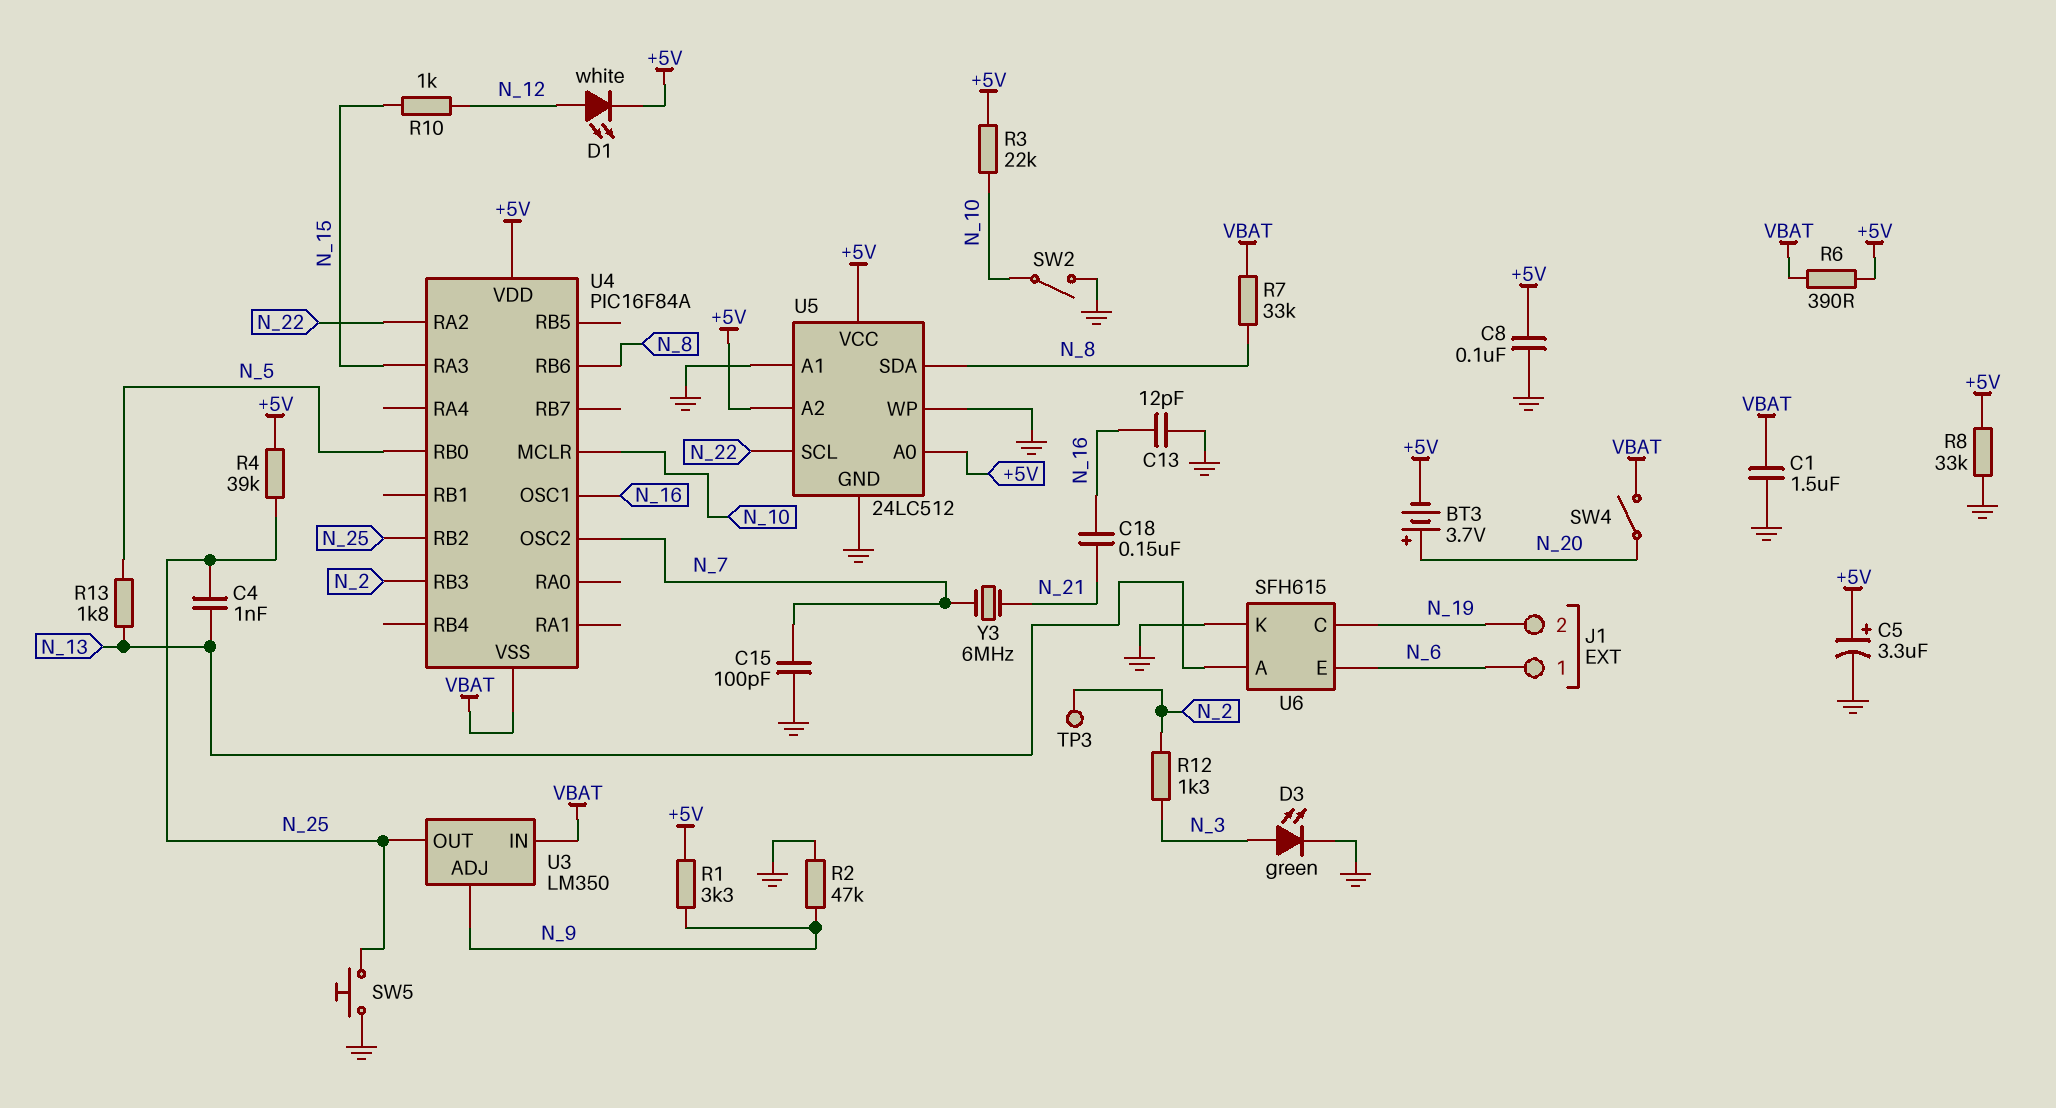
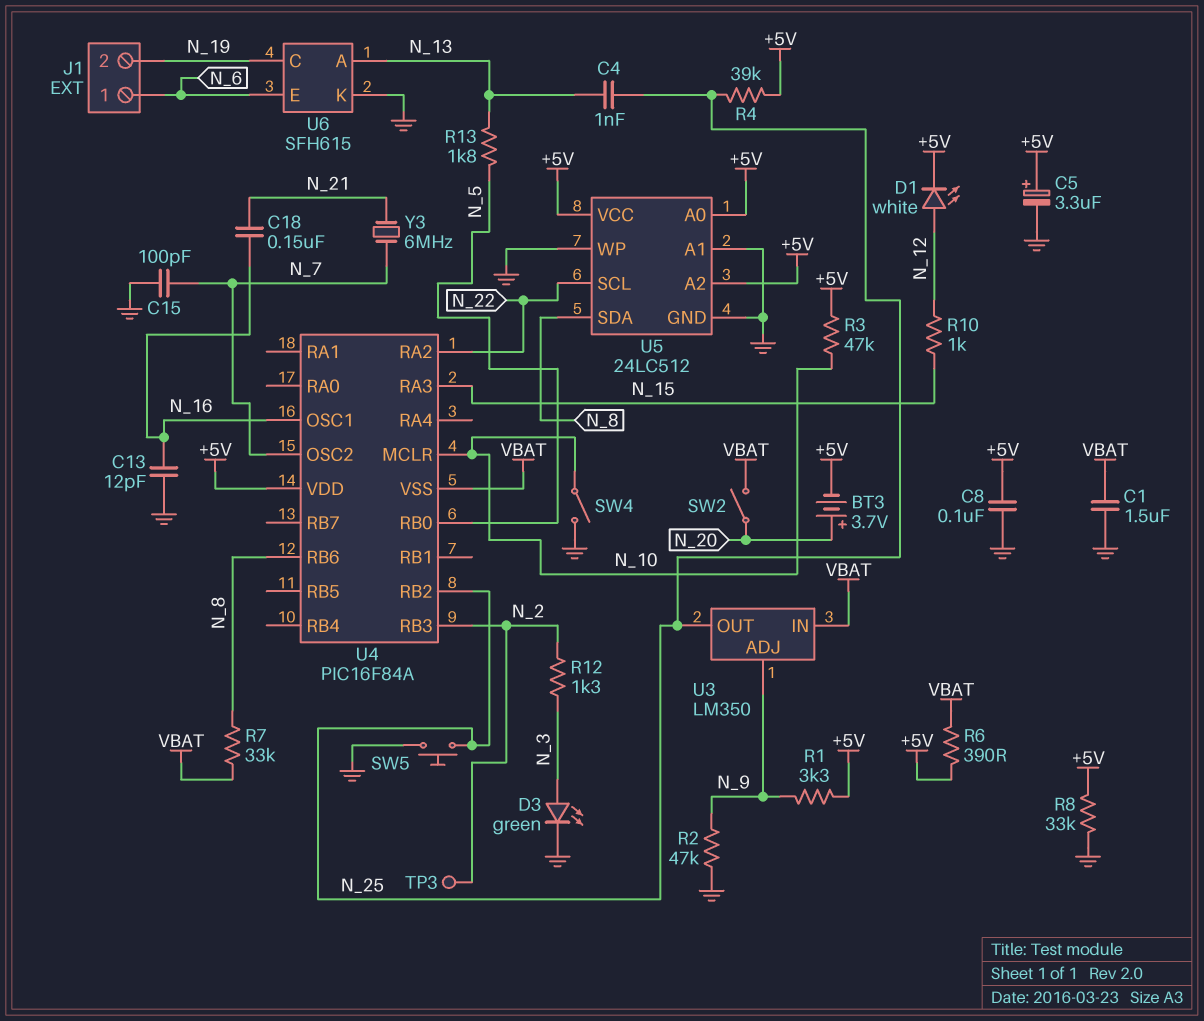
R3: 22k (+5V, N_10) -> 47k (+5V, N_10)
SW2: switch (GND, N_10) -> switch (N_20, VBAT)
SW4: switch (N_20, VBAT) -> switch (GND, N_10)

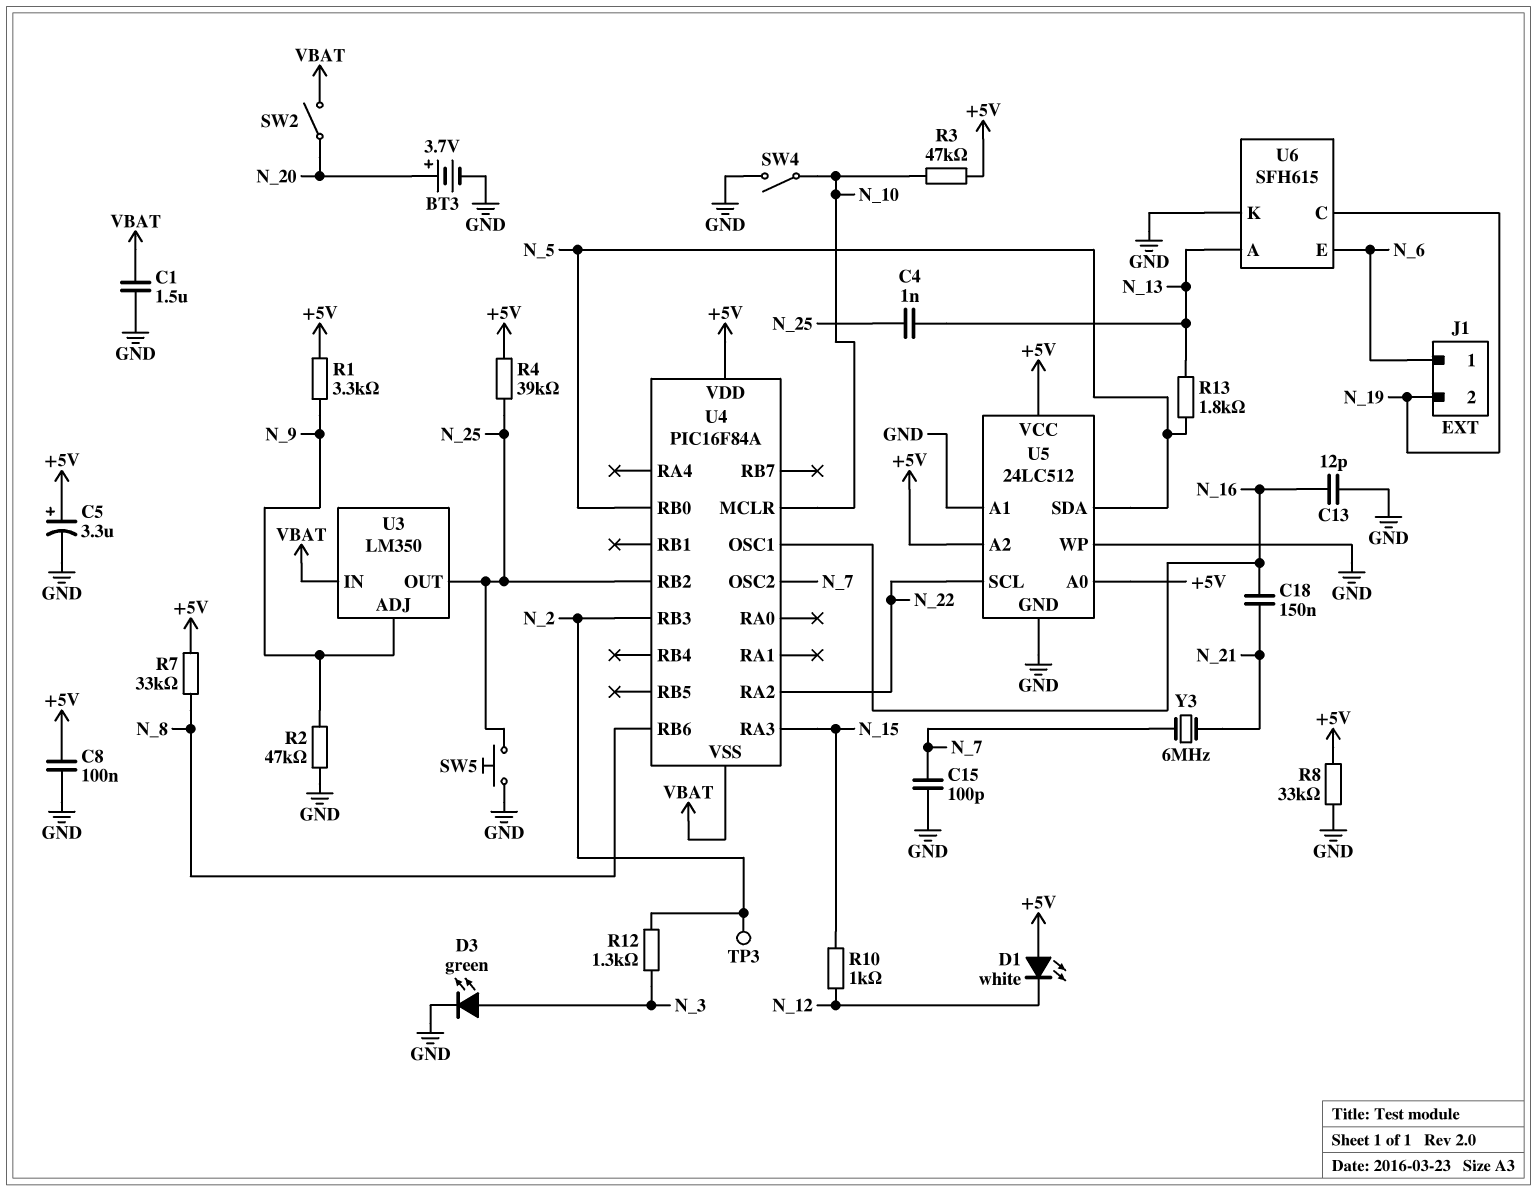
BT3: 3.7V (plus N_20, minus +5V) -> 3.7V (plus N_20, minus GND)
D1: LED white (A N_12, K +5V) -> LED white (A +5V, K N_12)
R6: 390 (+5V, VBAT) -> none
R7: 33k (N_8, VBAT) -> 33k (+5V, N_8)
U5 pin SDA: N_8 -> N_5

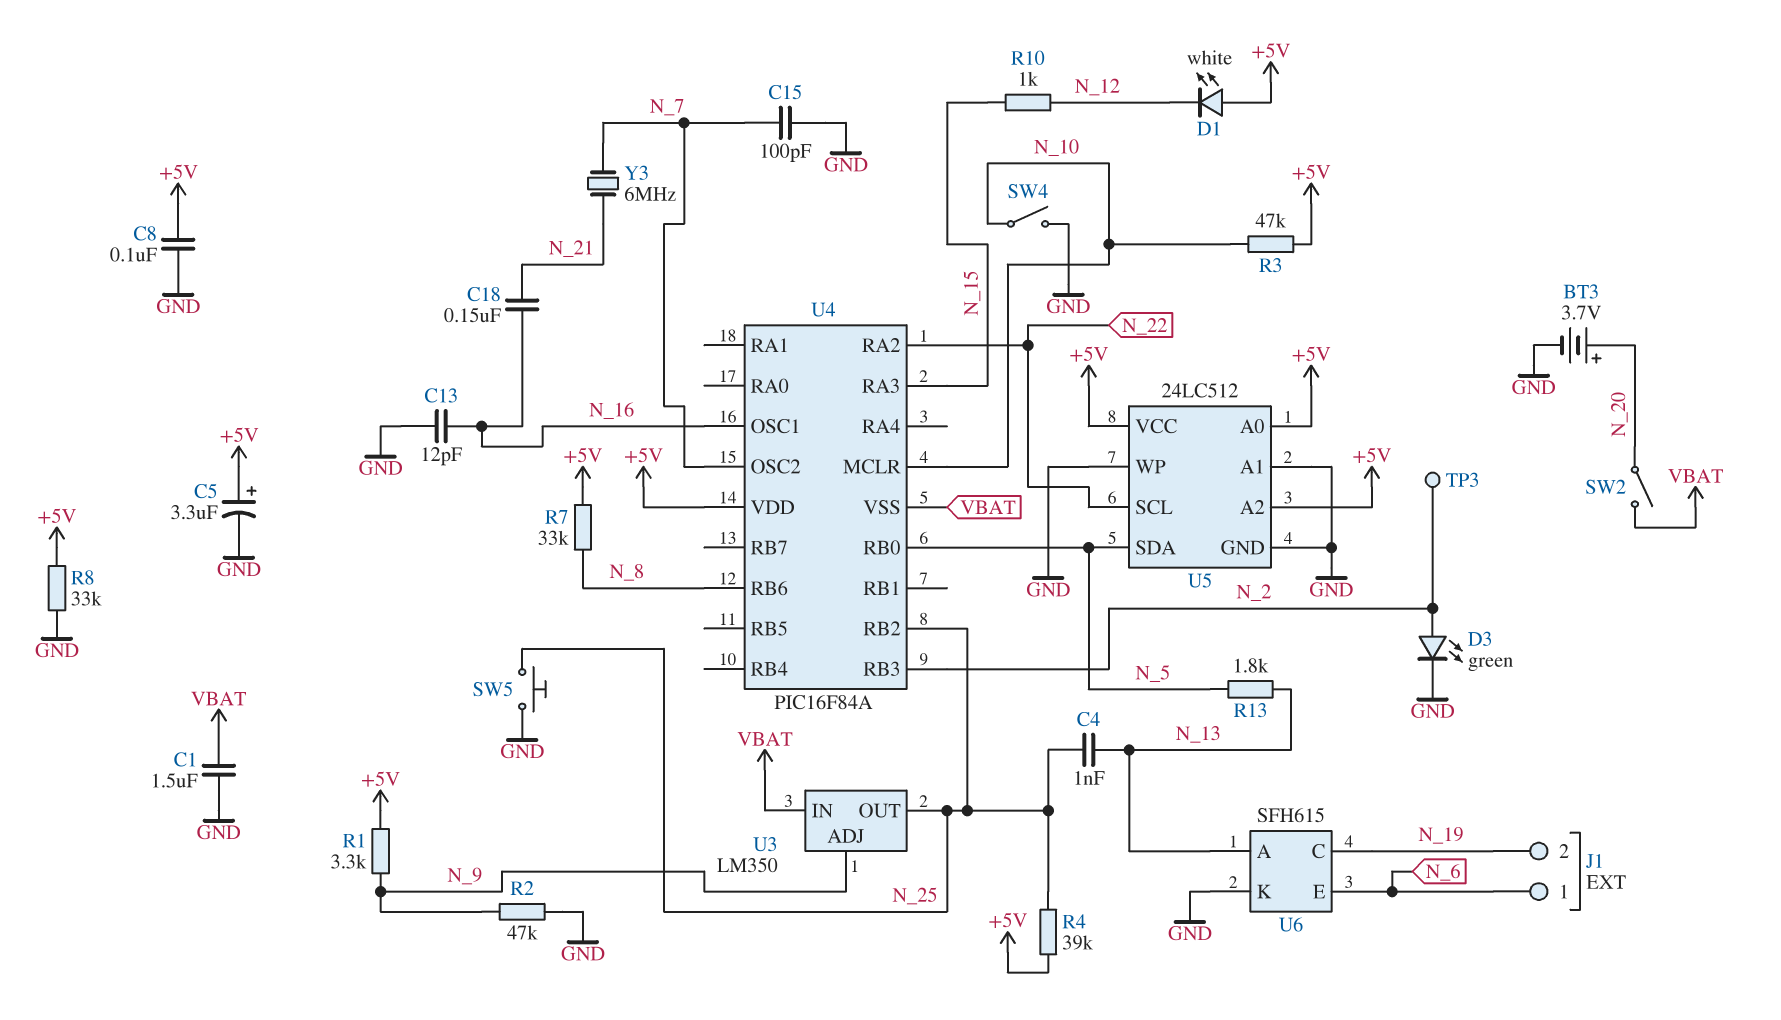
D3: LED green (A N_3, K GND) -> LED green (A N_2, K GND)
R12: 1.3k (N_2, N_3) -> none

